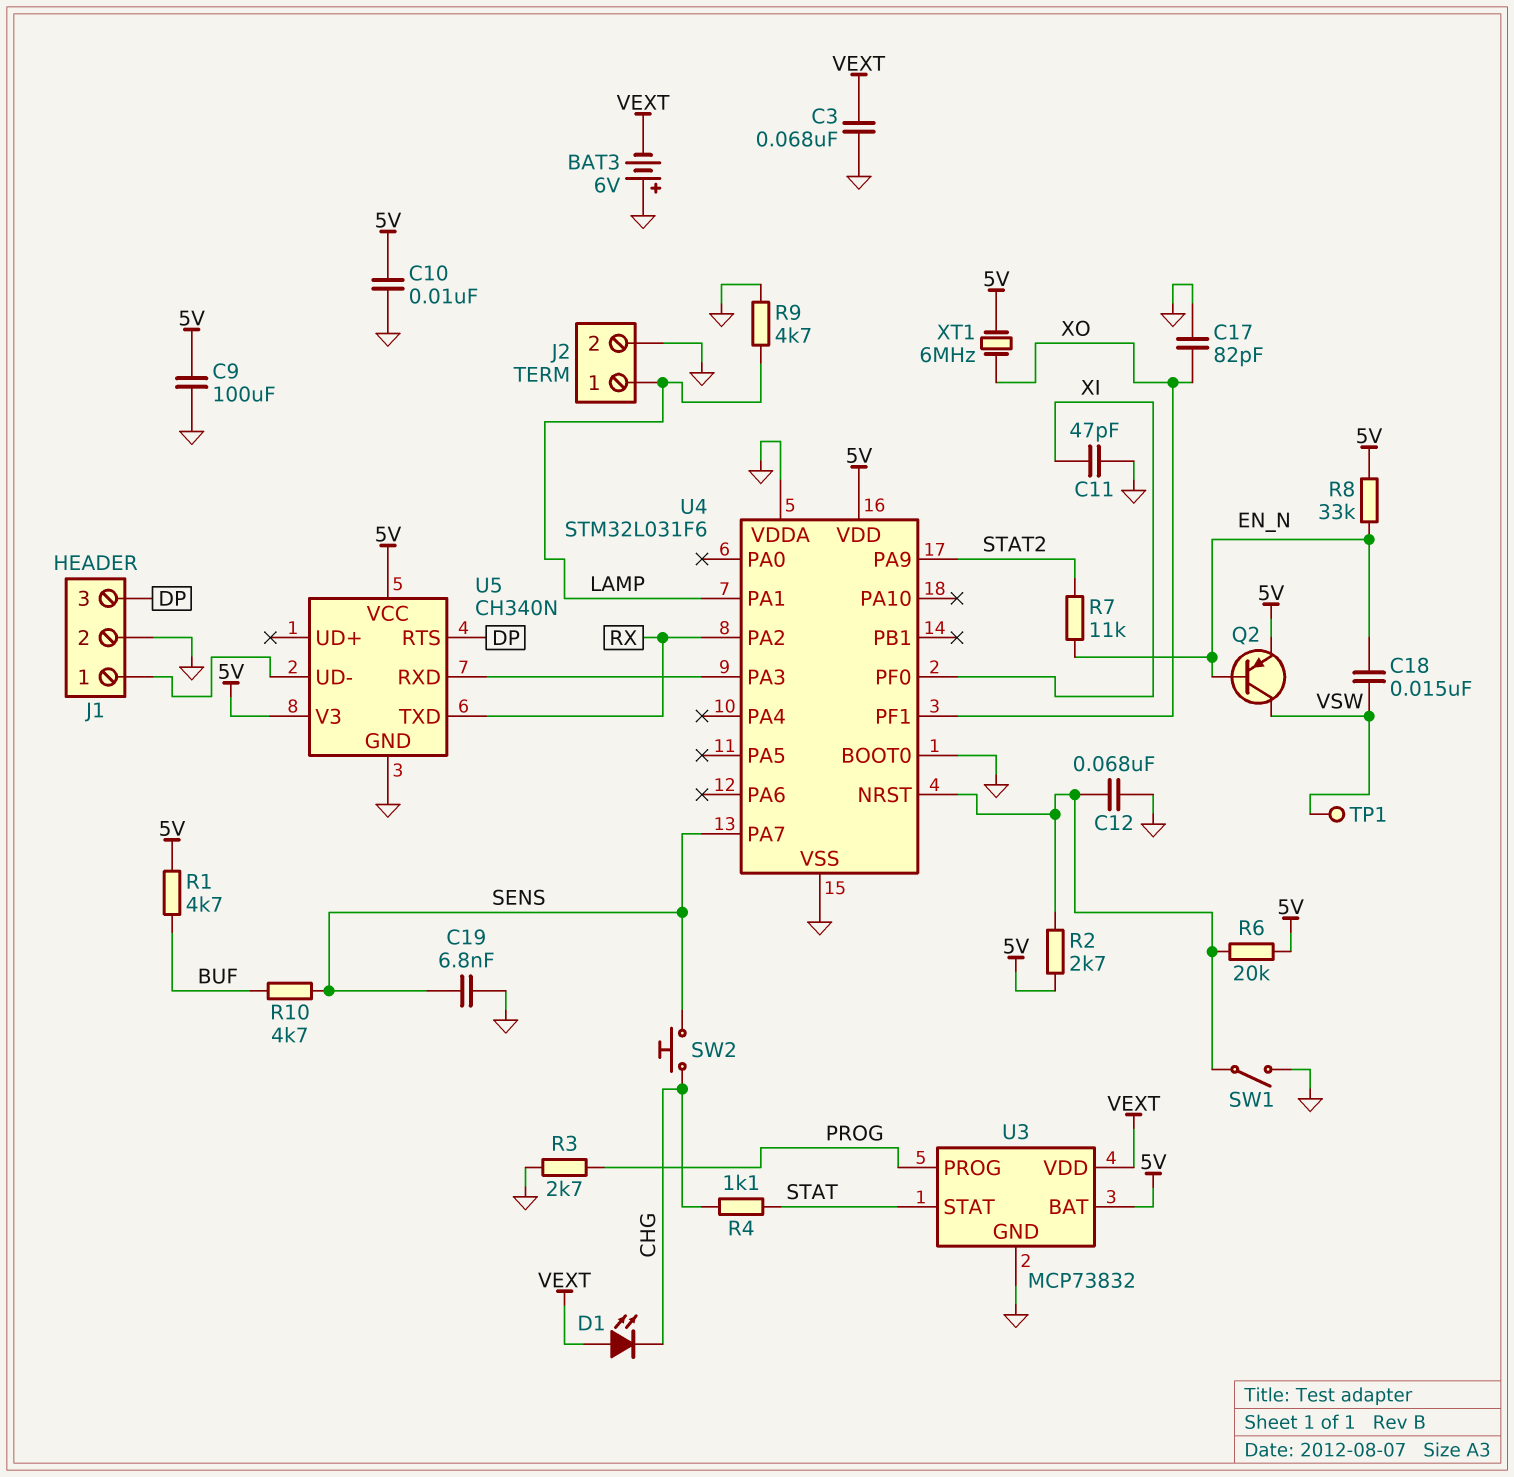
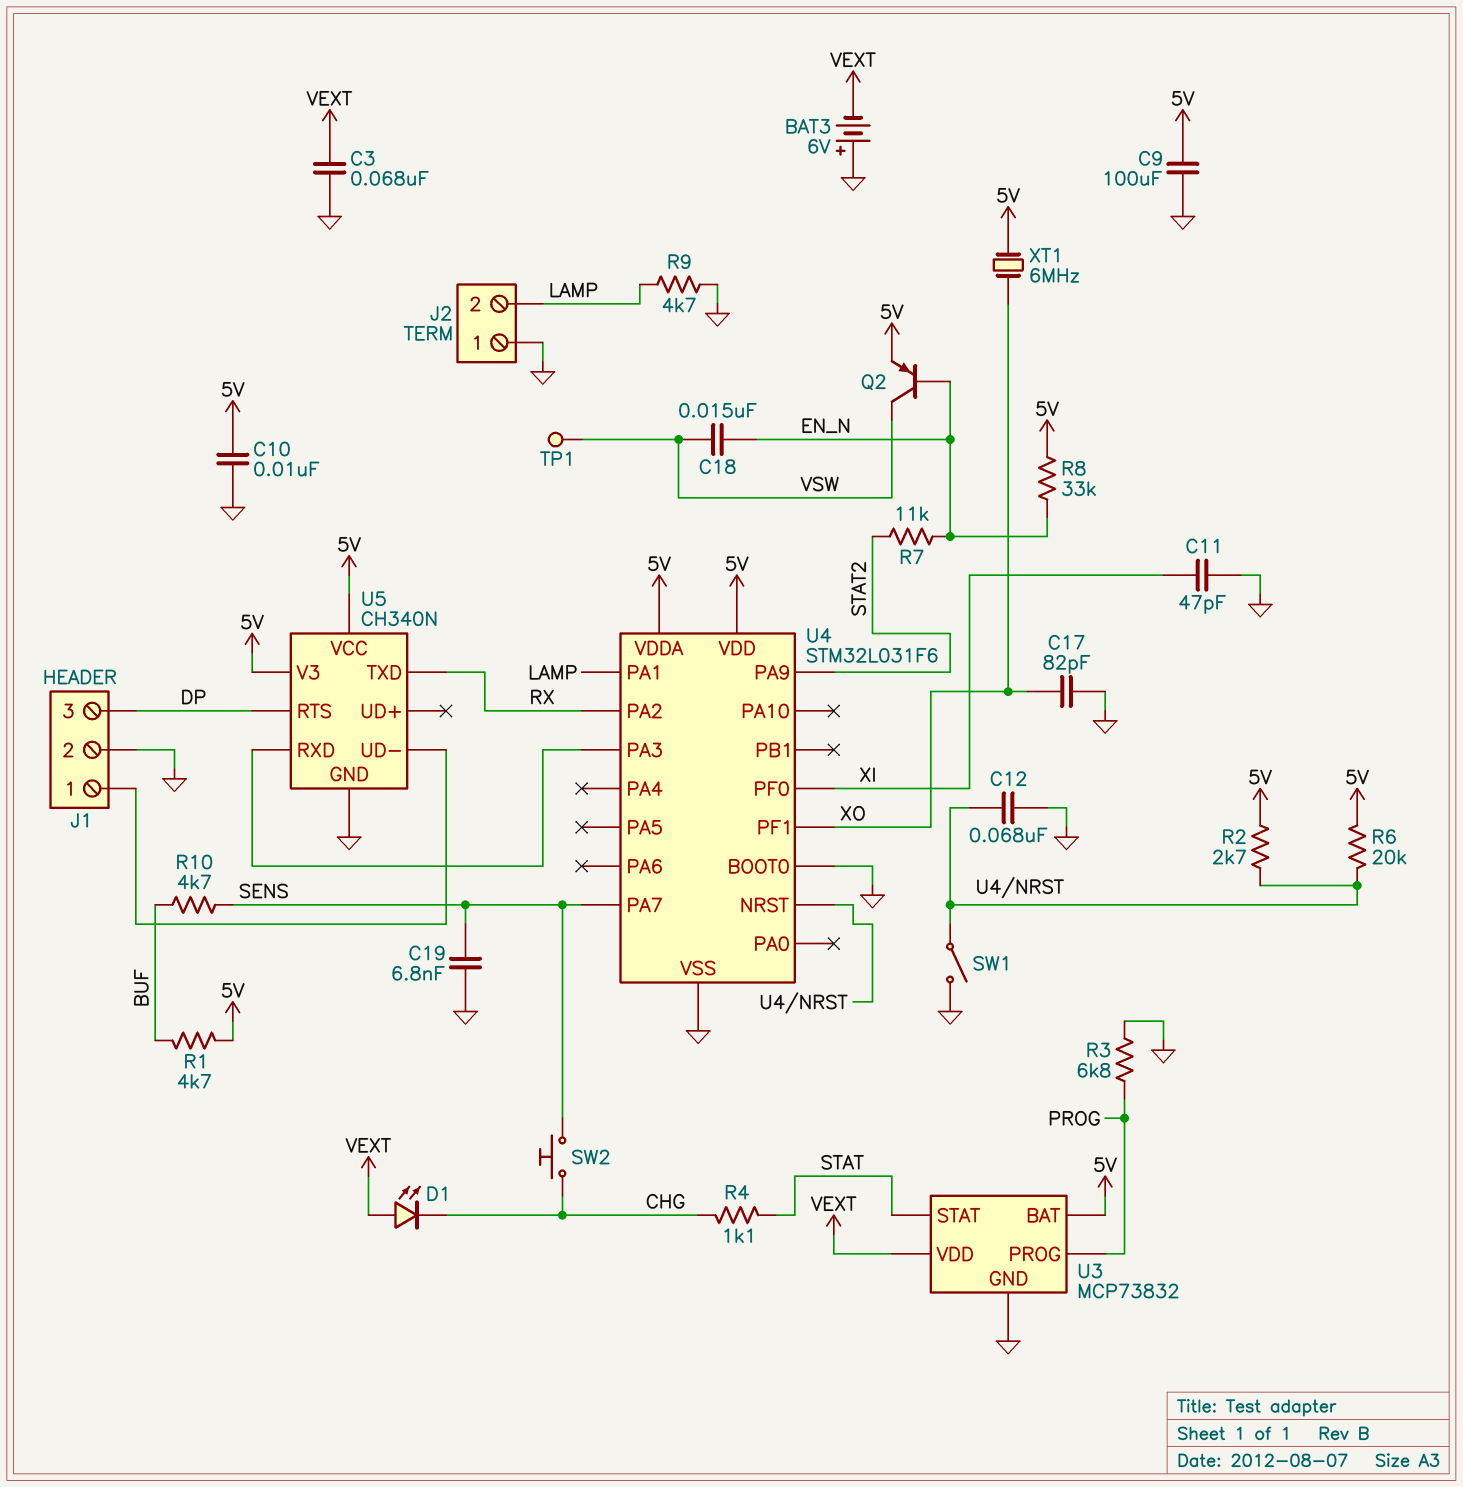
J2 pin 1: LAMP -> GND
J2 pin 2: GND -> LAMP
R3: 2.7k (GND, PROG) -> 6.8k (GND, PROG)
U4 pin VDDA: GND -> 5V

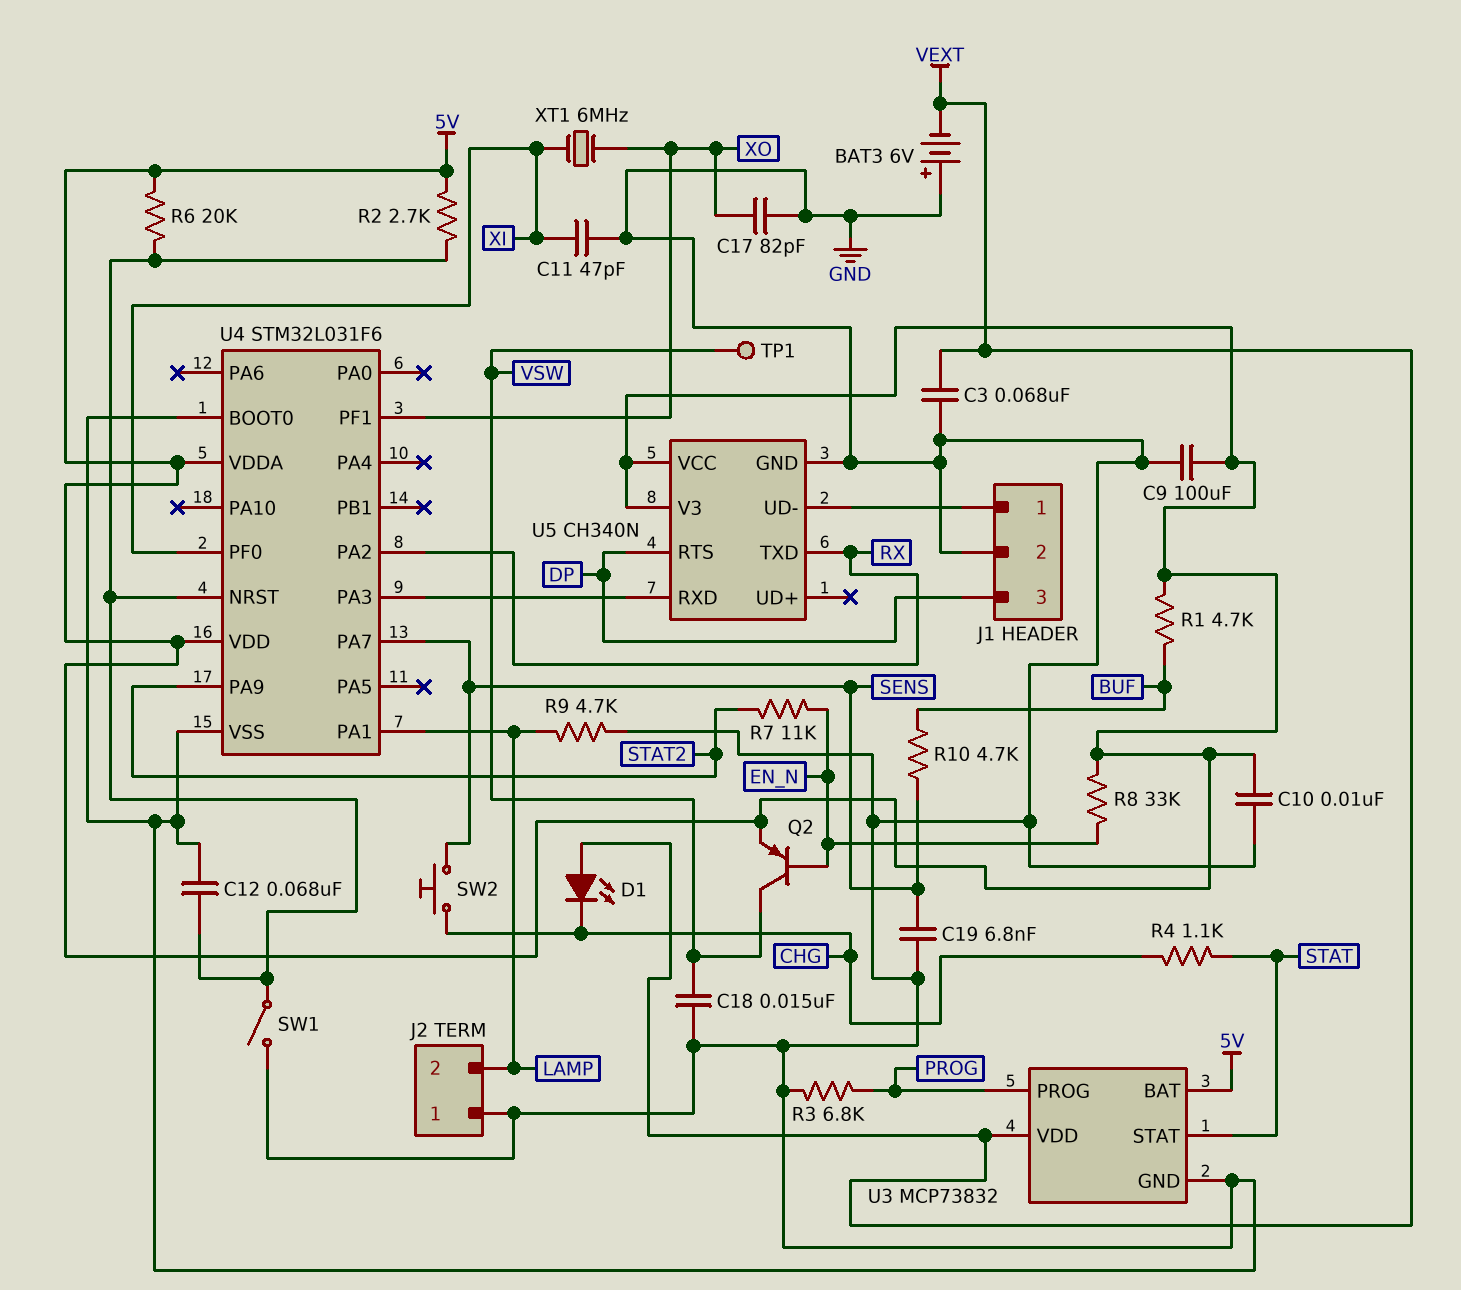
C18: 15nF (EN_N, VSW) -> 15nF (GND, VSW)
XT1: 6MHz (5V, XO) -> 6MHz (XI, XO)

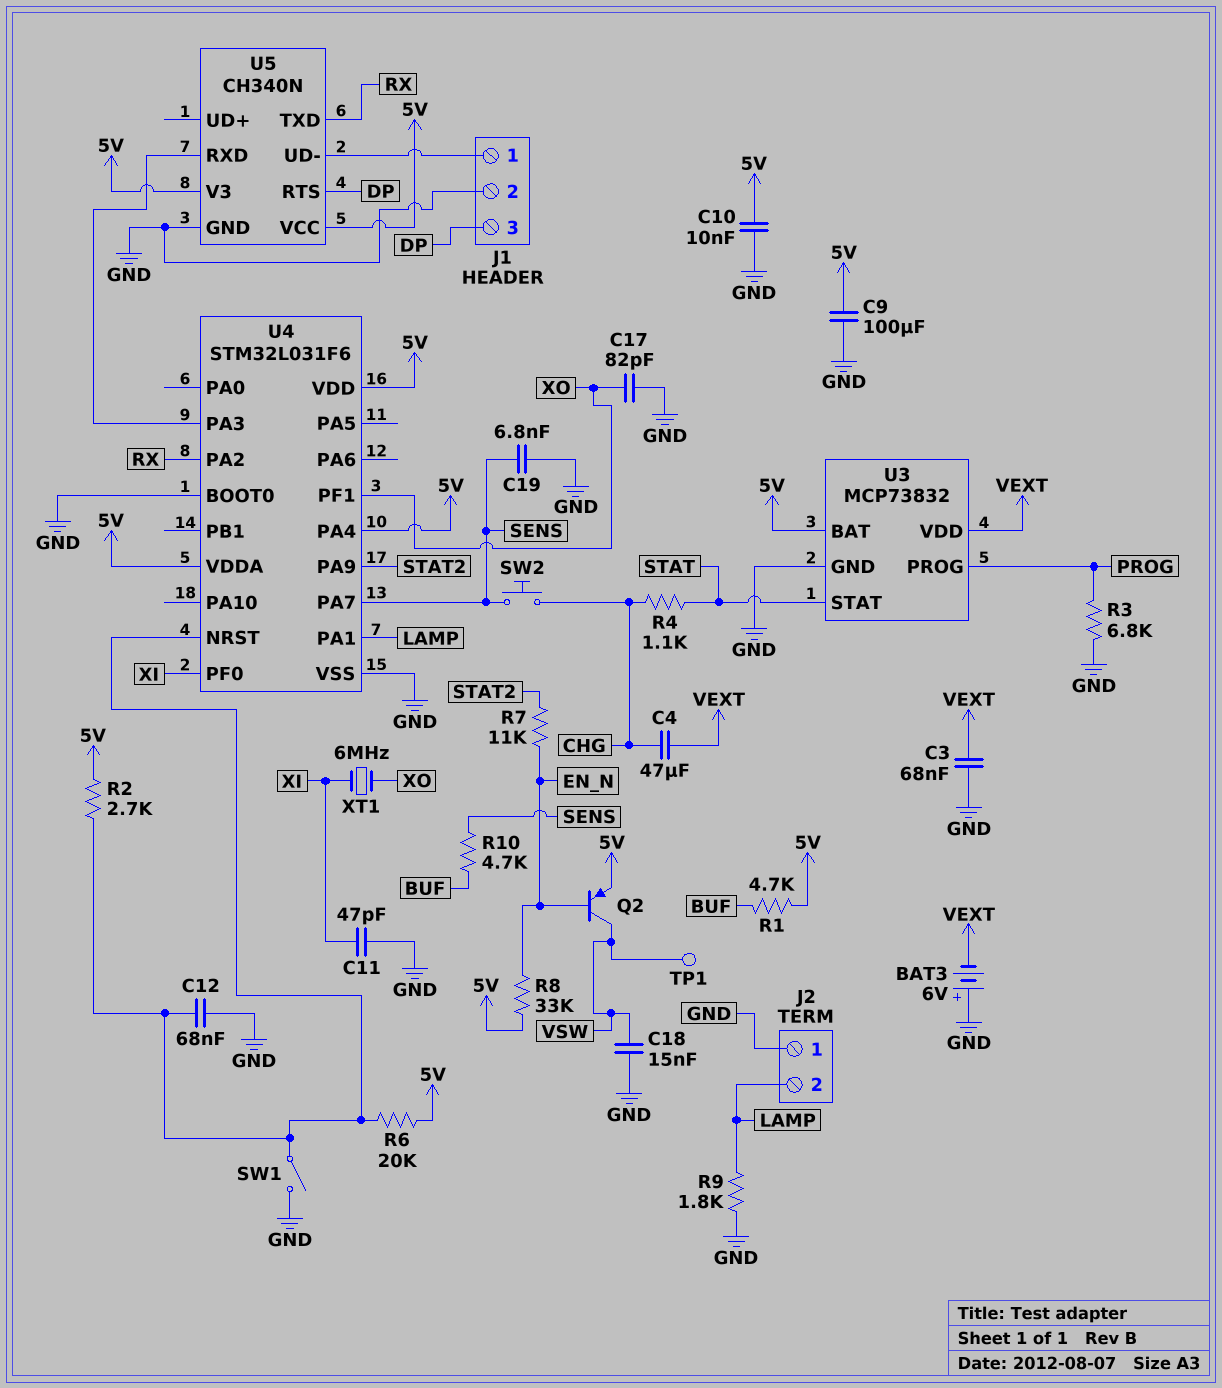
C4: none -> 47uF (CHG, VEXT)
D1: LED (A VEXT, K CHG) -> none
R9: 4.7k (GND, LAMP) -> 1.8k (GND, LAMP)
U4 pin PA4: none -> 5V

